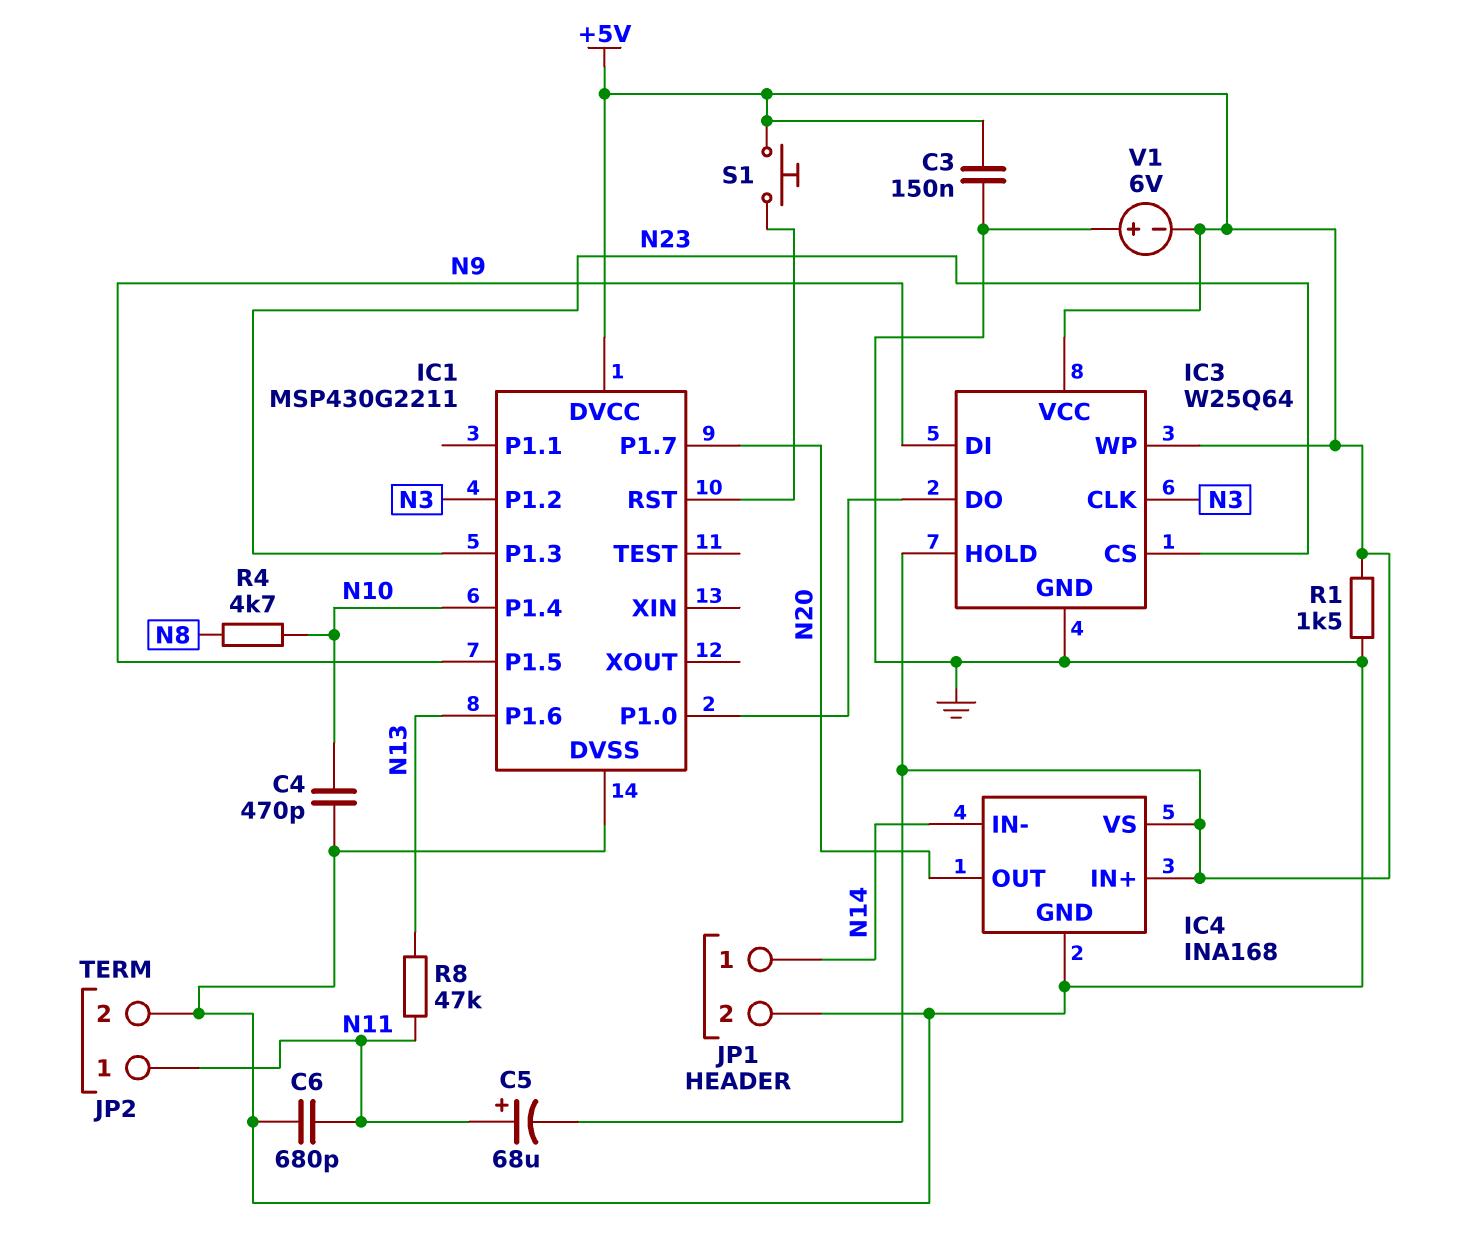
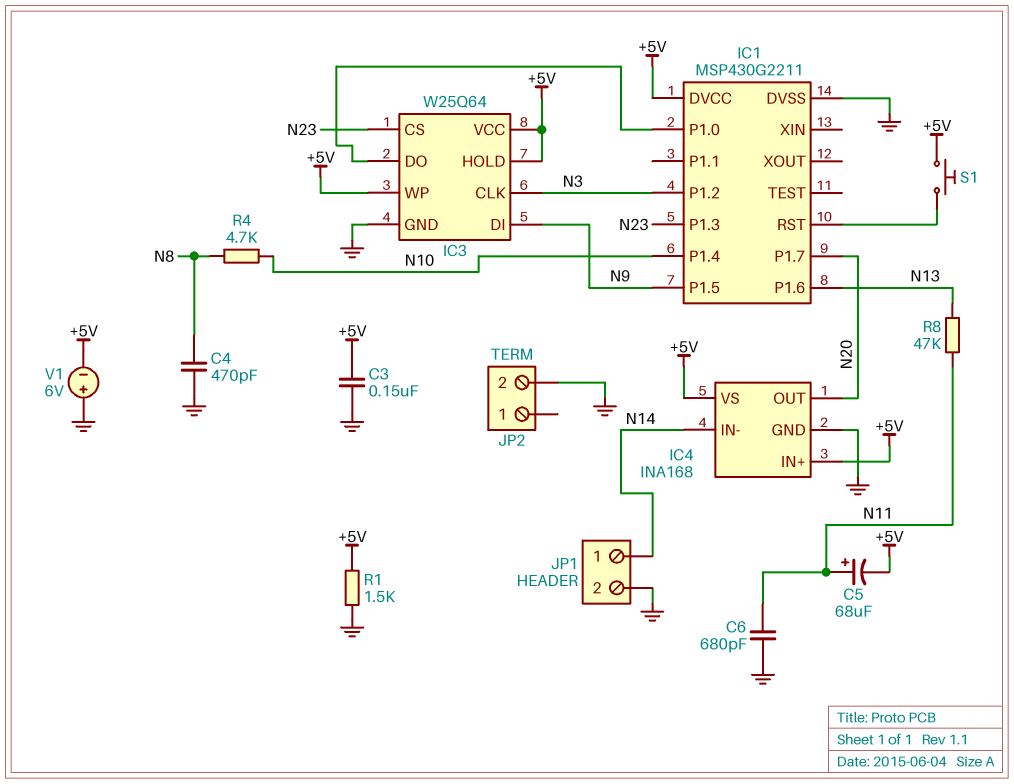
C4: 470pF (GND, N10) -> 470pF (GND, N8)
JP2 pin 1: N11 -> none

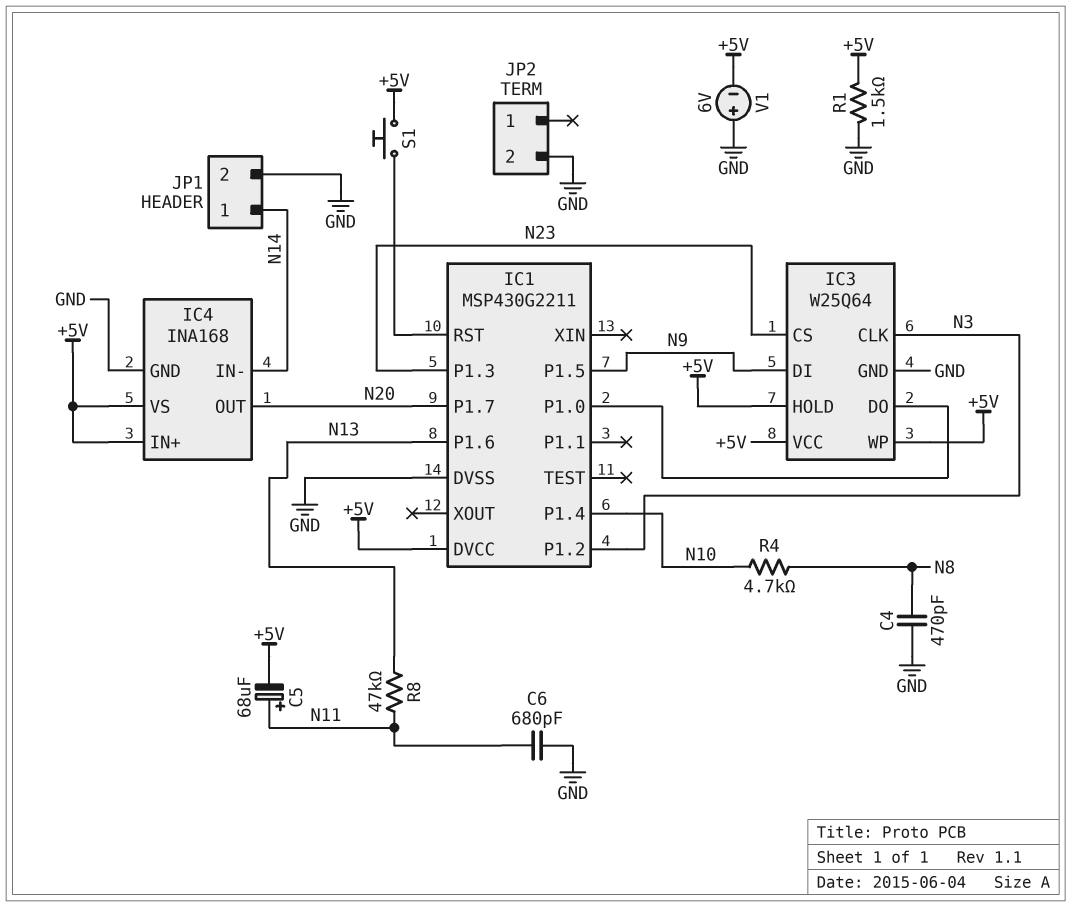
C3: 150nF (+5V, GND) -> none

